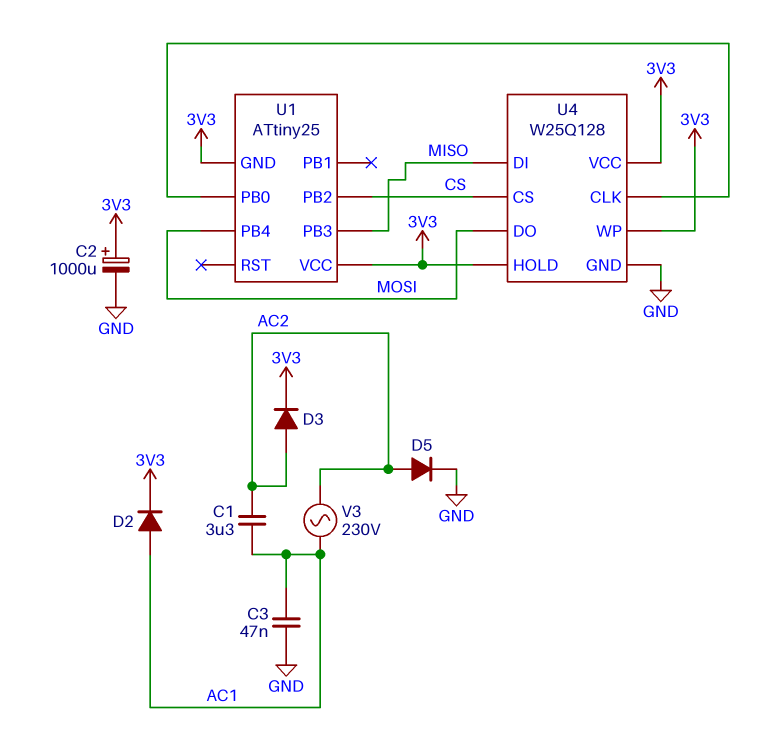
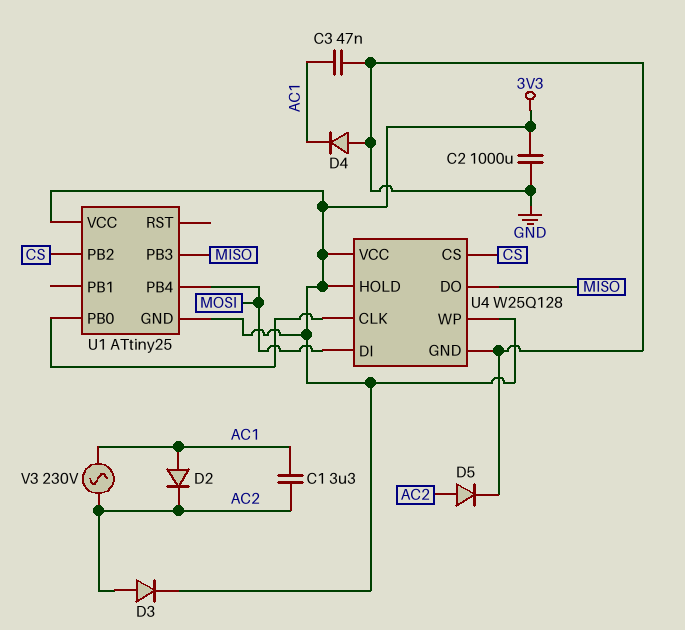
C2: 1000uF (plus 3V3, minus GND) -> 1000uF (3V3, GND)
D2: diode (A AC1, K 3V3) -> diode (A AC1, K AC2)
D4: none -> diode (A GND, K AC1)
U4 pin DI: MISO -> MOSI
U4 pin DO: MOSI -> MISO

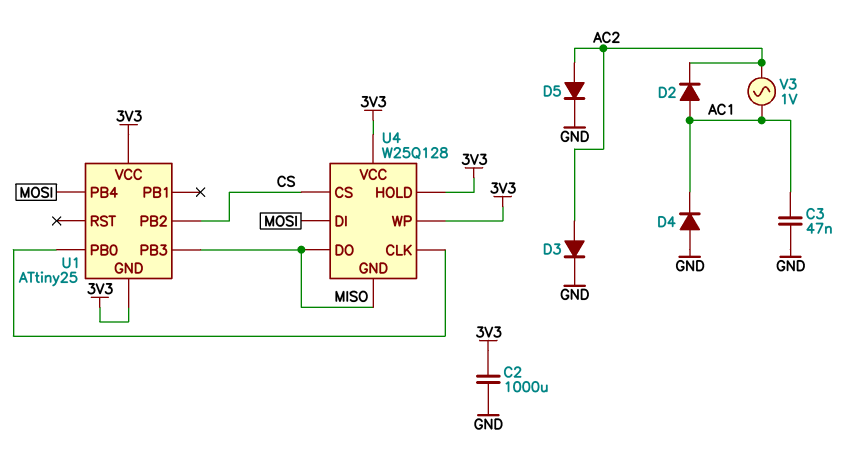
C1: 3.3uF (AC1, AC2) -> none
D3: diode (A AC2, K 3V3) -> diode (A AC2, K GND)
U4 pin GND: GND -> MISO
V3: AC 230V (AC1, AC2) -> AC 1V (AC1, AC2)

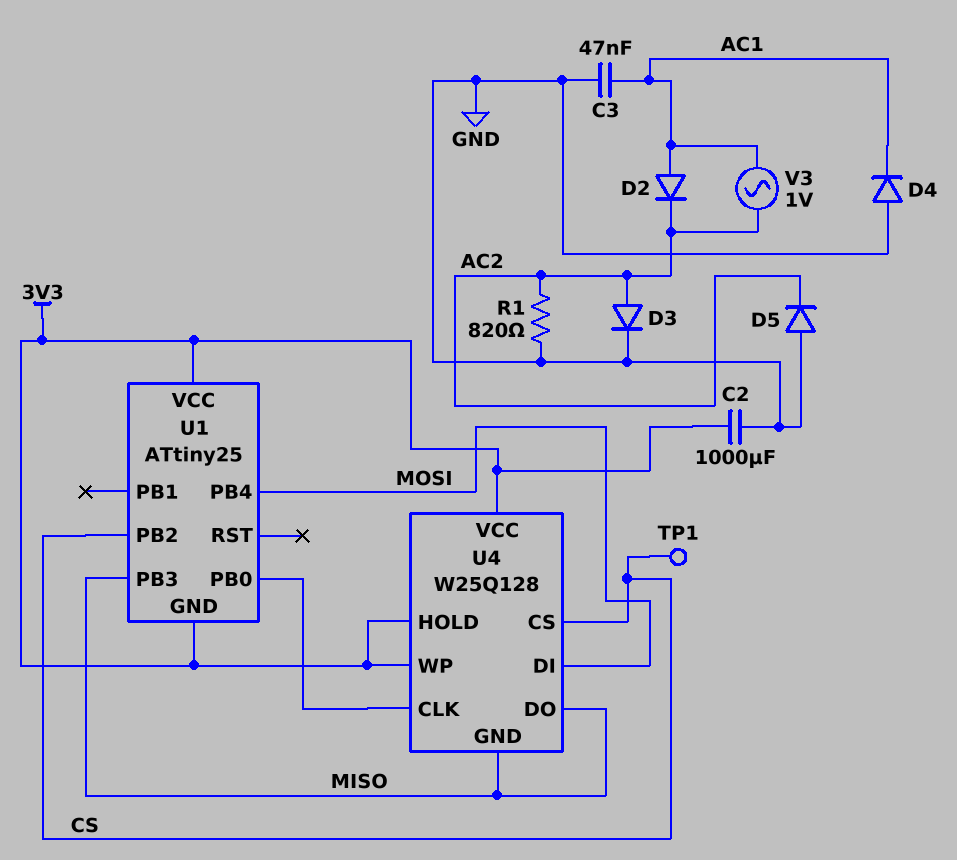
D5: diode (A AC2, K GND) -> diode (A GND, K AC2)
R1: none -> 820 (AC2, GND)
TP1: none -> test point (CS)

